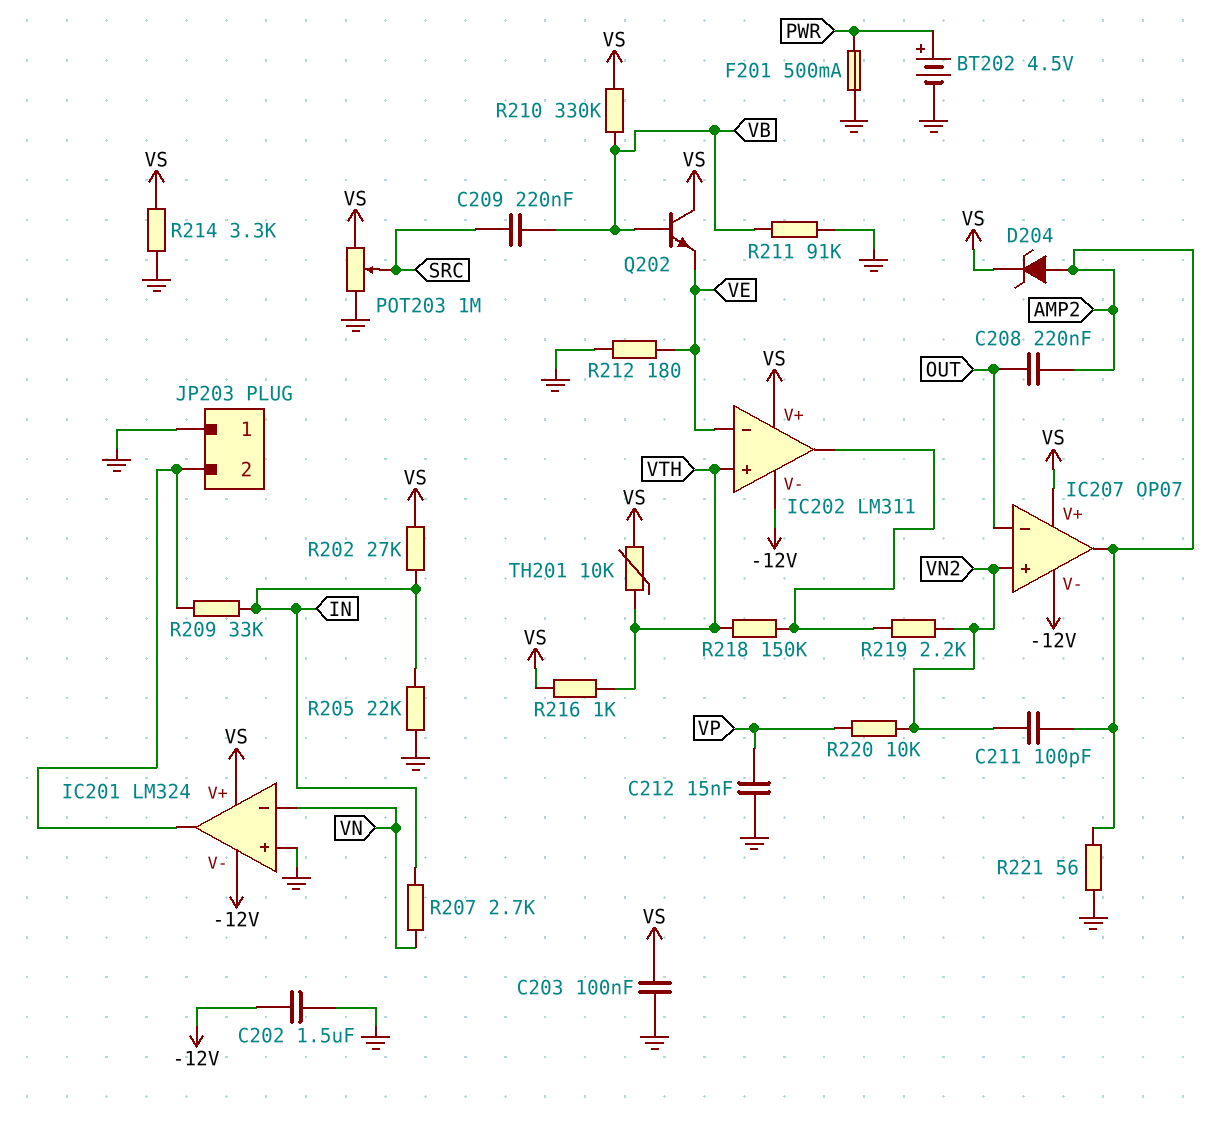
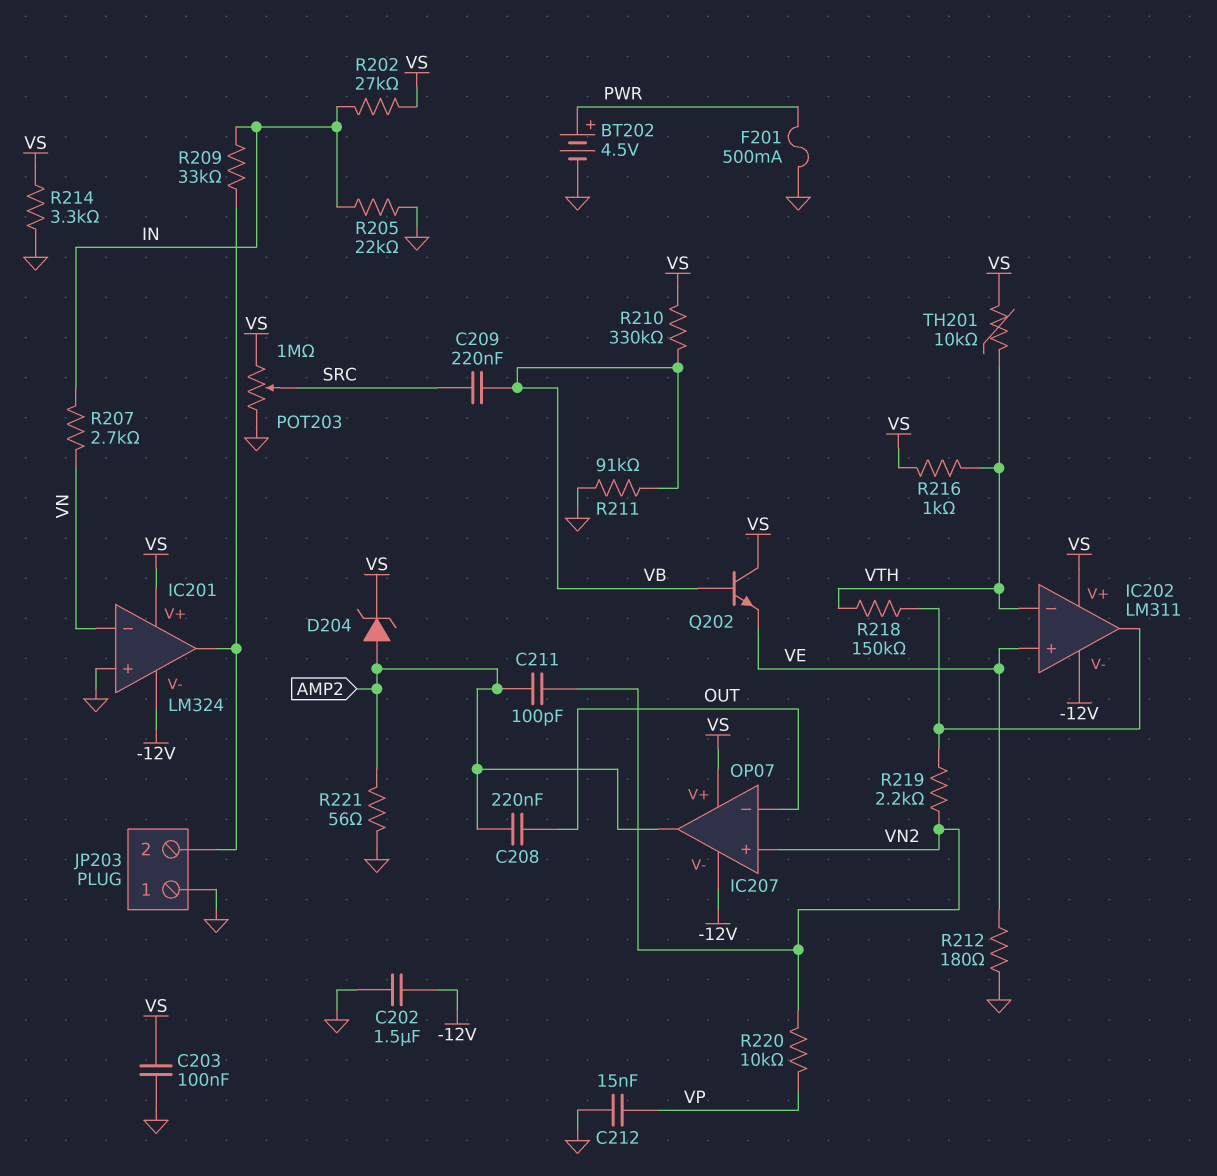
IC202 pin in+: VTH -> VE
IC202 pin in-: VE -> VTH

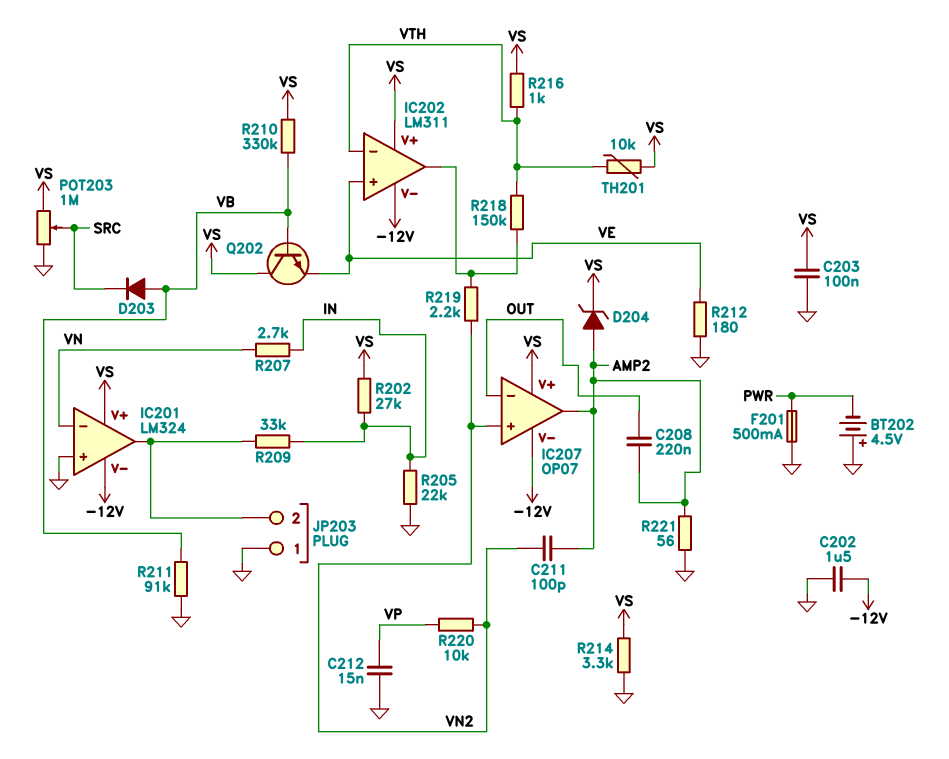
BT202: 4.5V (plus PWR, minus GND) -> 4.5V (plus GND, minus PWR)
C209: 220nF (SRC, VB) -> none
D203: none -> diode (A VB, K SRC)

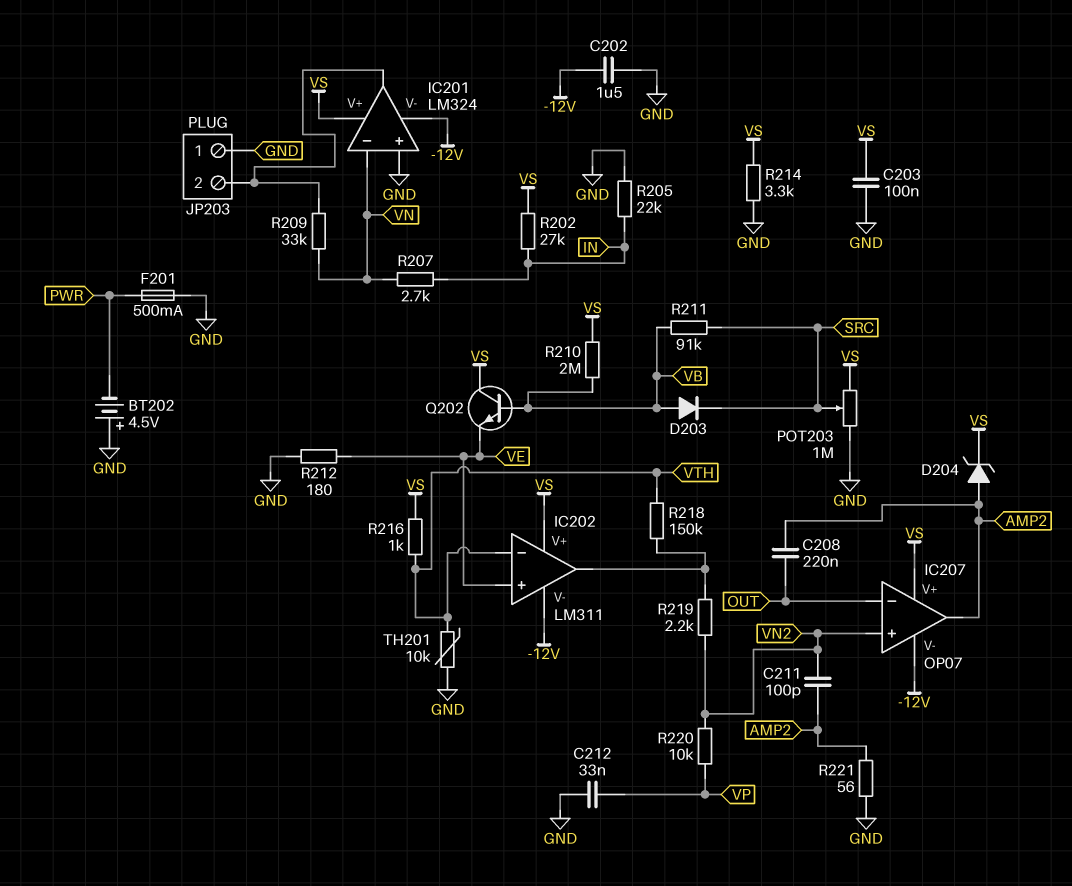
C212: 15nF (GND, VP) -> 33nF (GND, VP)
R209: 33k (IC201/out, IN) -> 33k (IC201/out, VN)
R210: 330k (VB, VS) -> 2M (VB, VS)
R211: 91k (GND, VB) -> 91k (SRC, VB)
TH201: 10k (VS, VTH) -> 10k (GND, VTH)

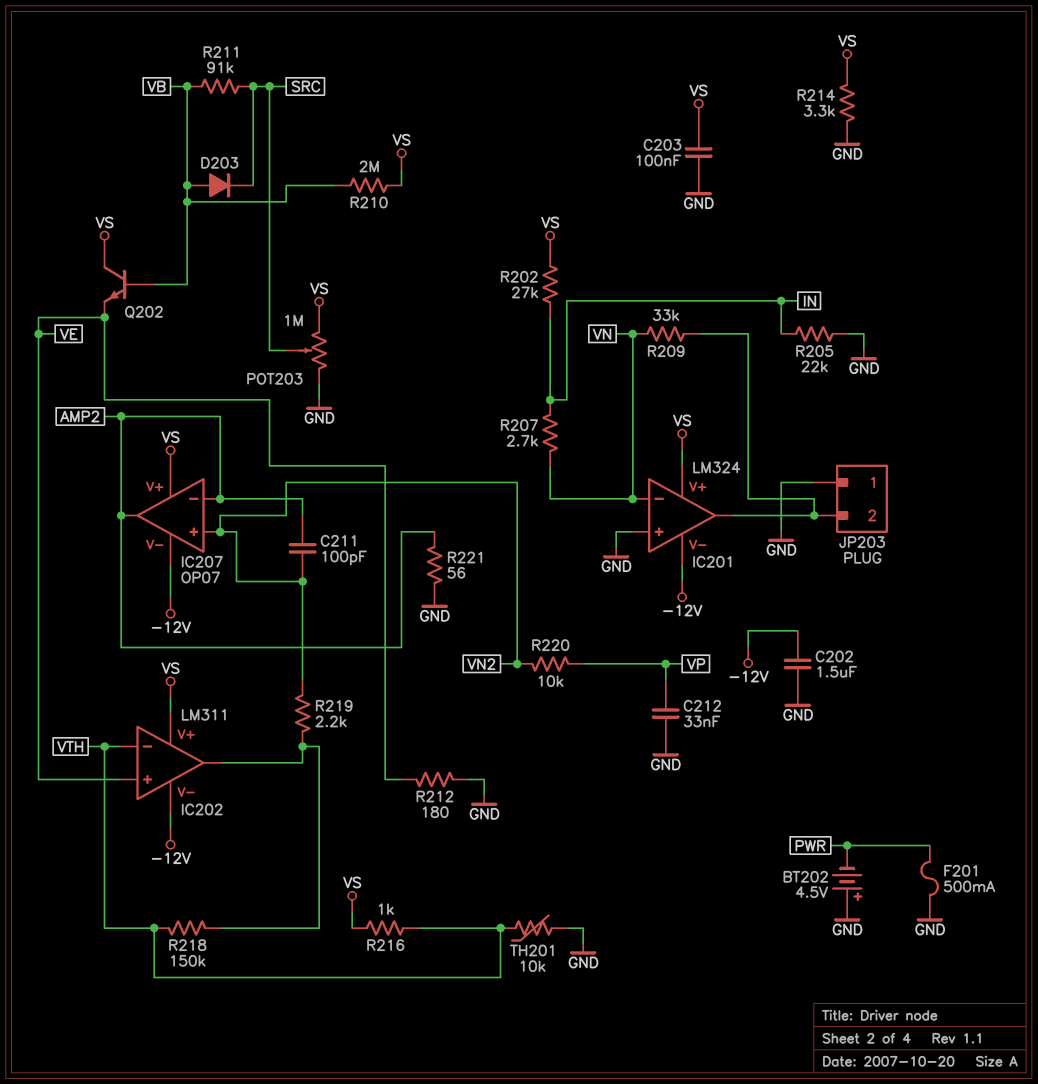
C208: 220nF (AMP2, OUT) -> none
D204: zener (A AMP2, K VS) -> none
IC207 pin in-: OUT -> AMP2

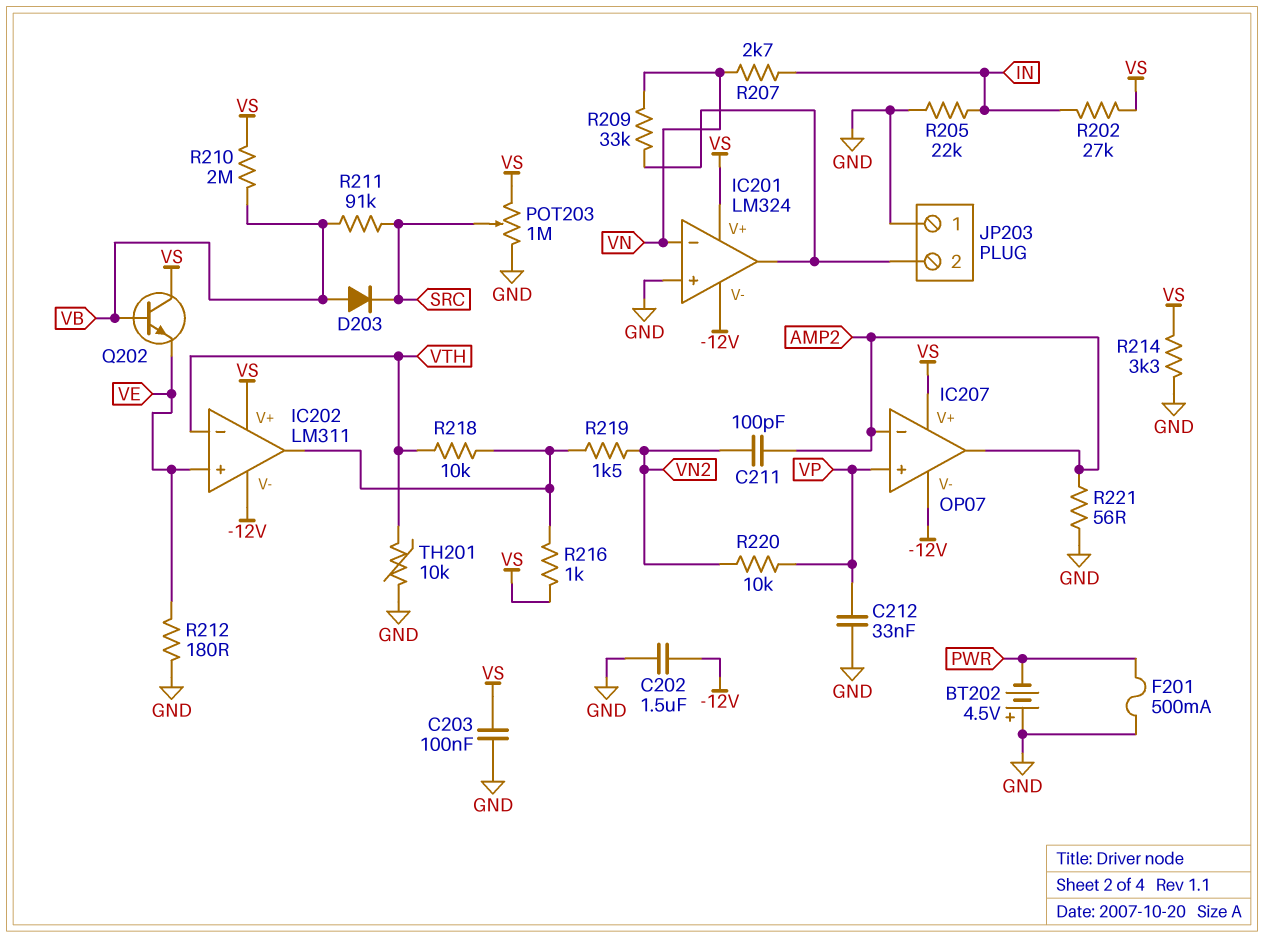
IC207 pin in+: VN2 -> VP
R216: 1k (VS, VTH) -> 1k (IC202/out, VS)
R218: 150k (IC202/out, VTH) -> 10k (IC202/out, VTH)
R219: 2.2k (IC202/out, VN2) -> 1.5k (IC202/out, VN2)

